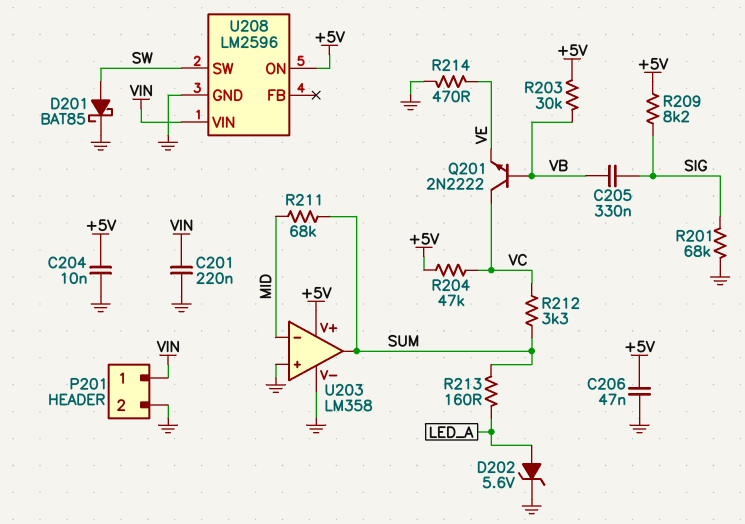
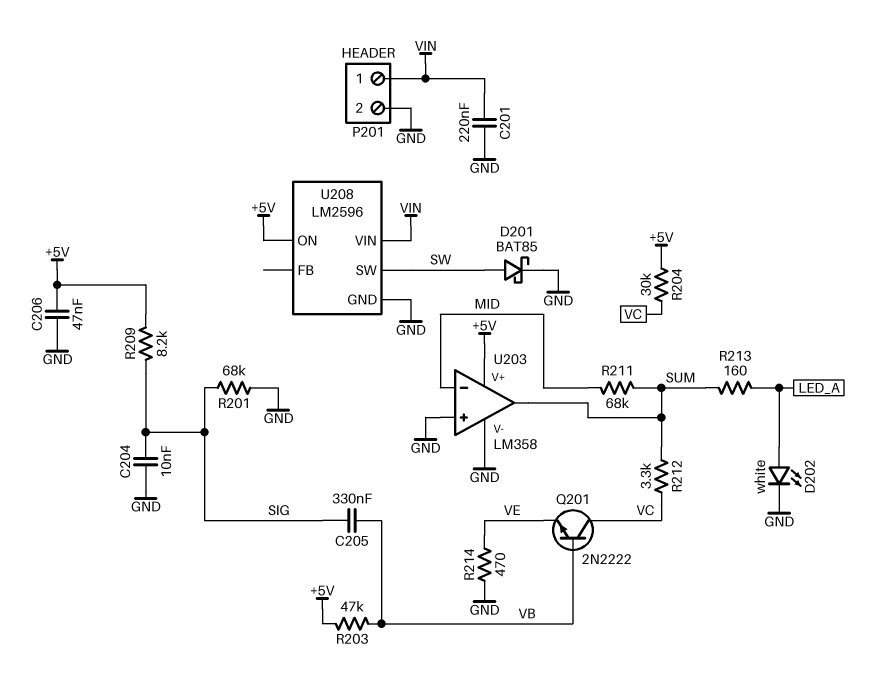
C204: 10nF (+5V, GND) -> 10nF (GND, SIG)
D202: zener 5.6V (A LED_A, K GND) -> LED white (A LED_A, K GND)
R203: 30k (+5V, VB) -> 47k (+5V, VB)
R204: 47k (+5V, VC) -> 30k (+5V, VC)

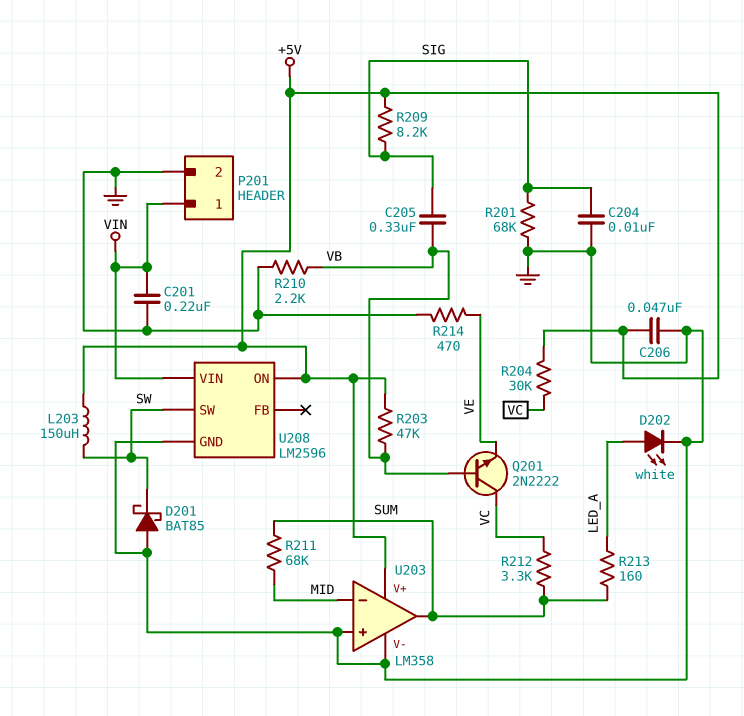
D201: schottky BAT85 (A SW, K GND) -> schottky BAT85 (A GND, K SW)
L203: none -> 150uH (+5V, SW)
R210: none -> 2.2k (GND, VB)

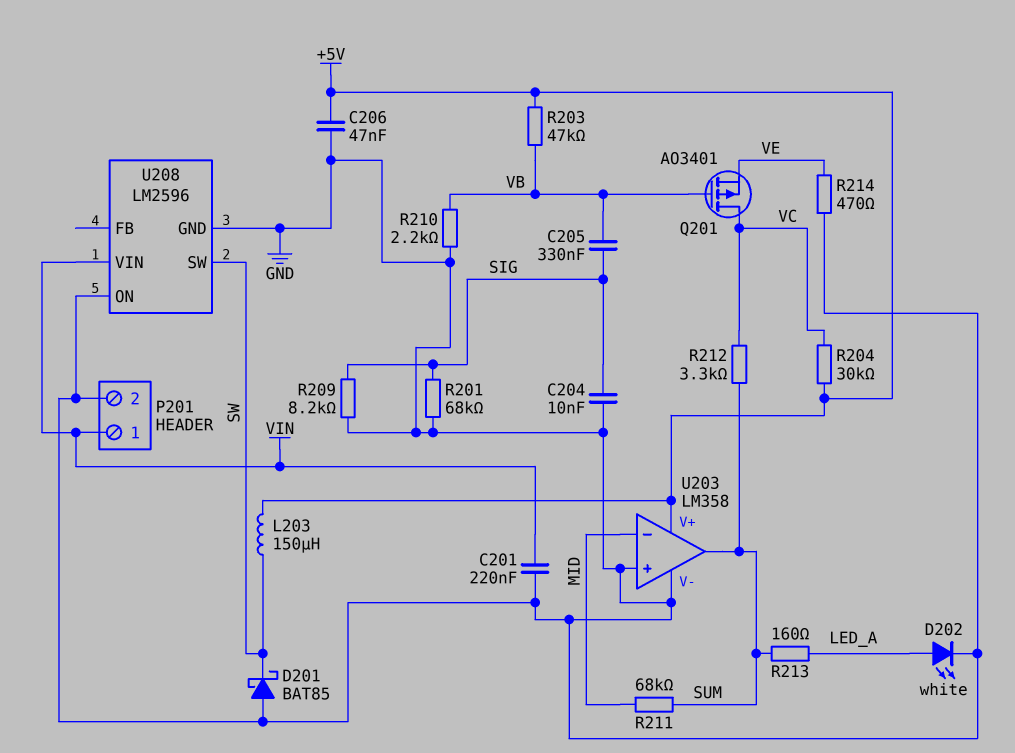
Q201: NPN 2N2222 (B VB, C VC, E VE) -> PMOS AO3401 (G VB, D VC, S VE)
R209: 8.2k (+5V, SIG) -> 8.2k (GND, SIG)
U208 pin ON: +5V -> GND

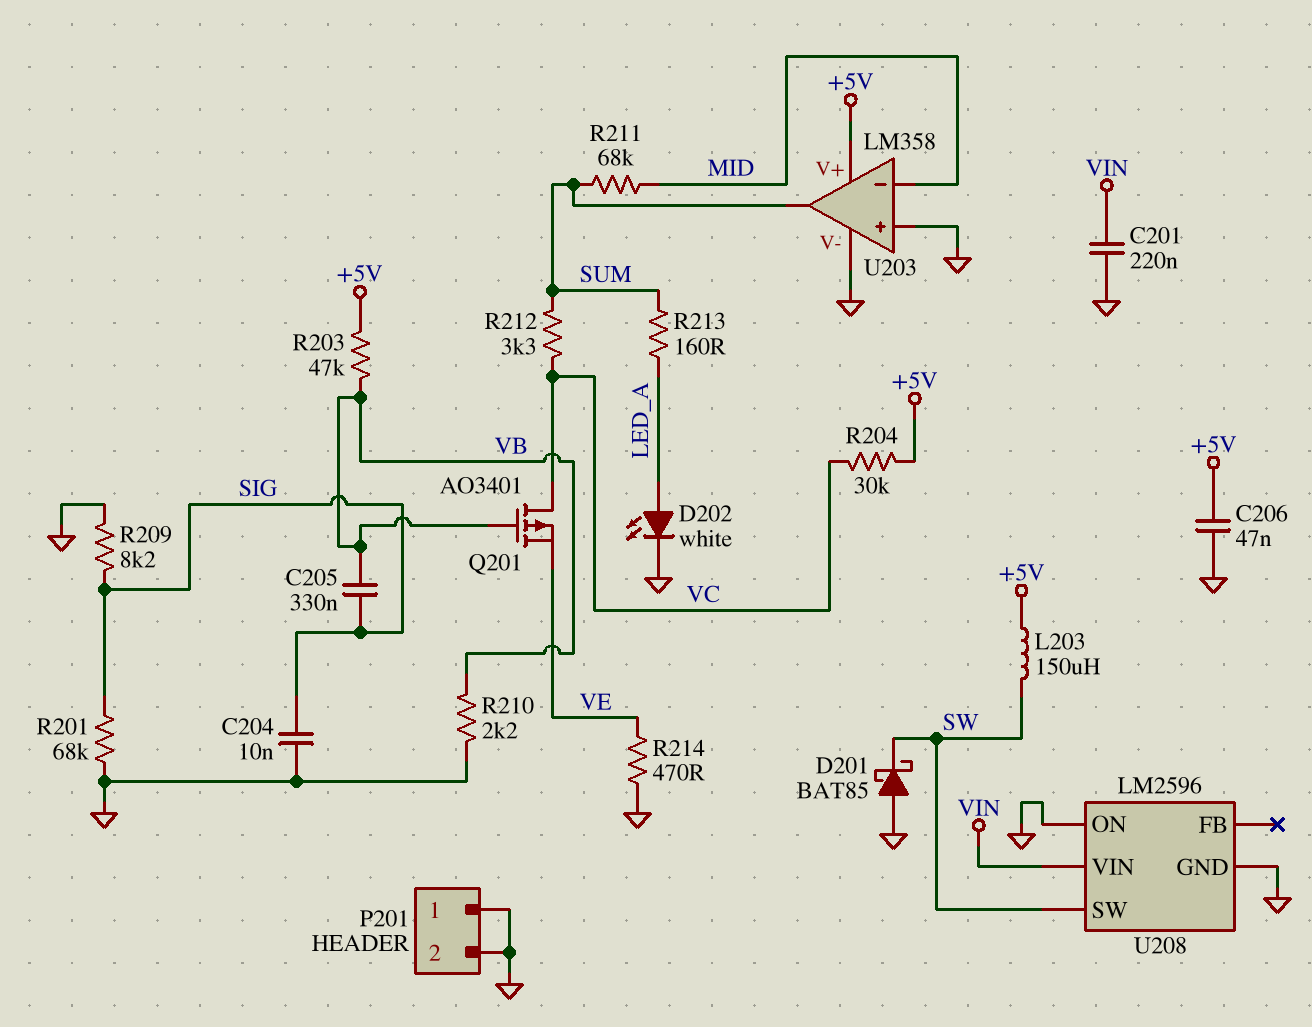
P201 pin 1: VIN -> GND

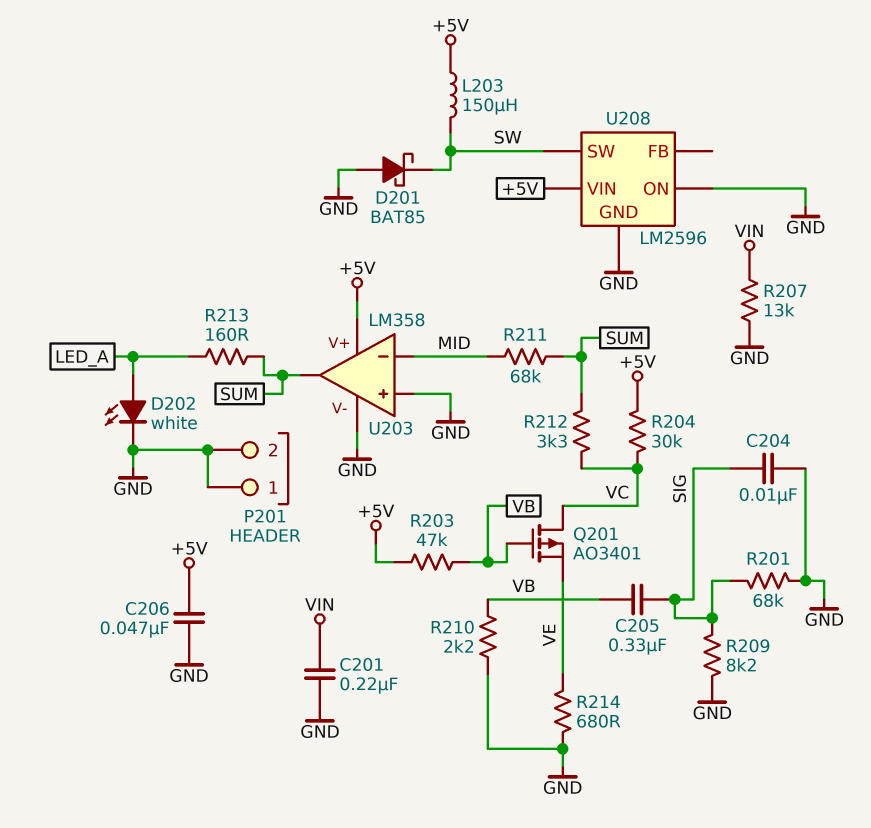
R207: none -> 13k (GND, VIN)
R214: 470 (GND, VE) -> 680 (GND, VE)
U208 pin VIN: VIN -> +5V

